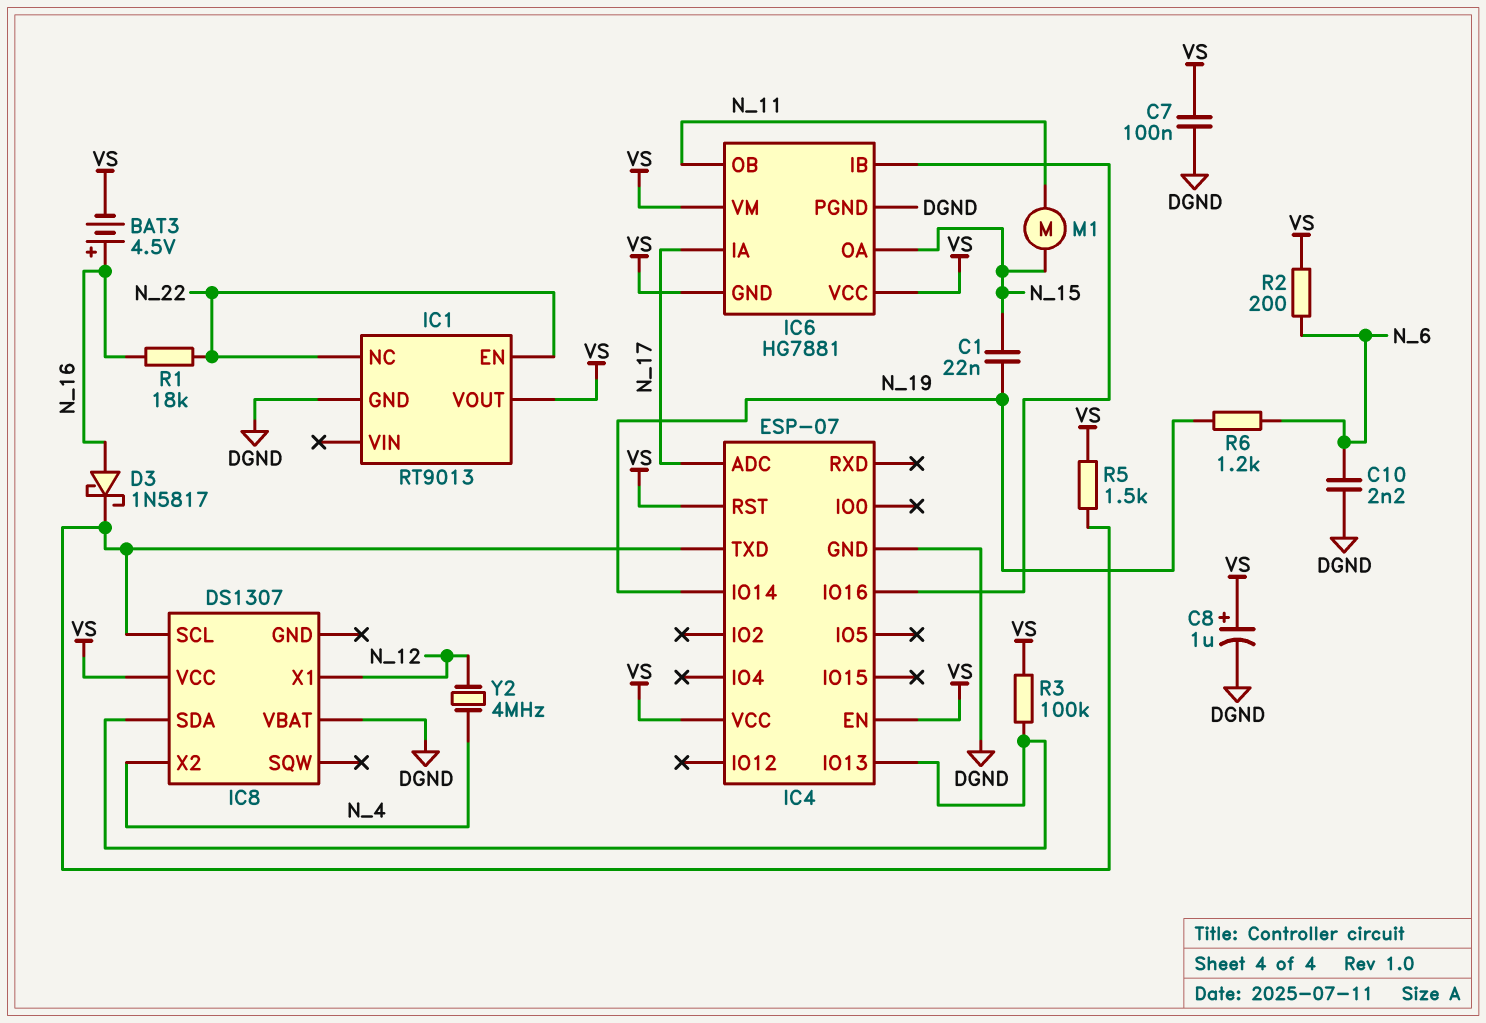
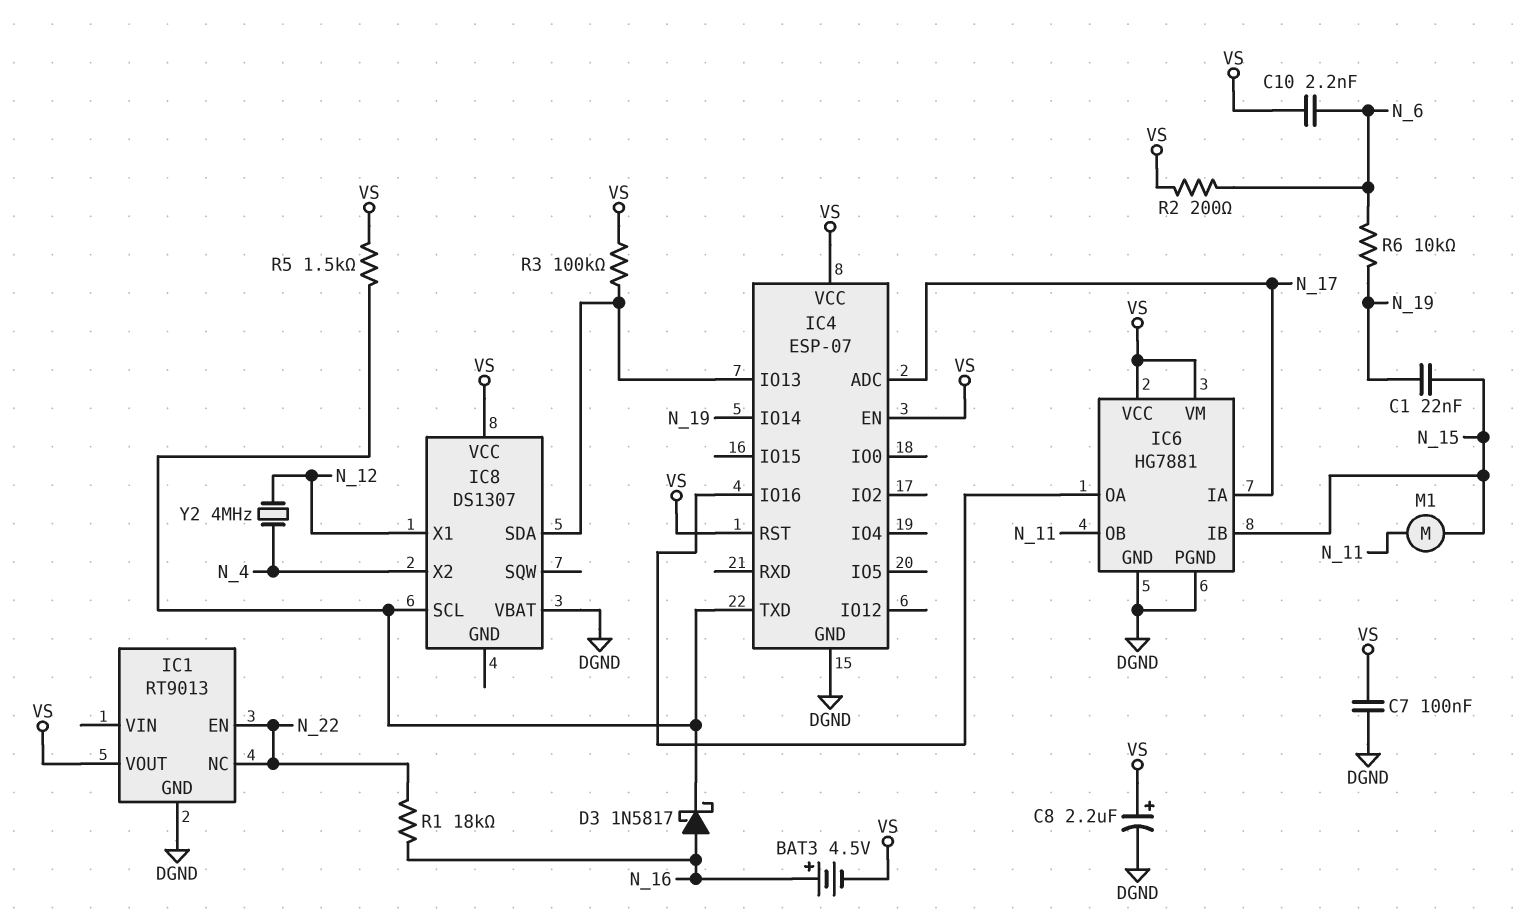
C8: 1uF (plus VS, minus DGND) -> 2.2uF (plus VS, minus DGND)
C10: 2.2nF (DGND, N_6) -> 2.2nF (N_6, VS)
IC6 pin GND: VS -> DGND
IC6 pin IB: IC4/IO16 -> N_15
IC6 pin OA: N_15 -> IC4/IO16
R6: 1.2k (N_6, N_19) -> 10k (N_6, N_19)

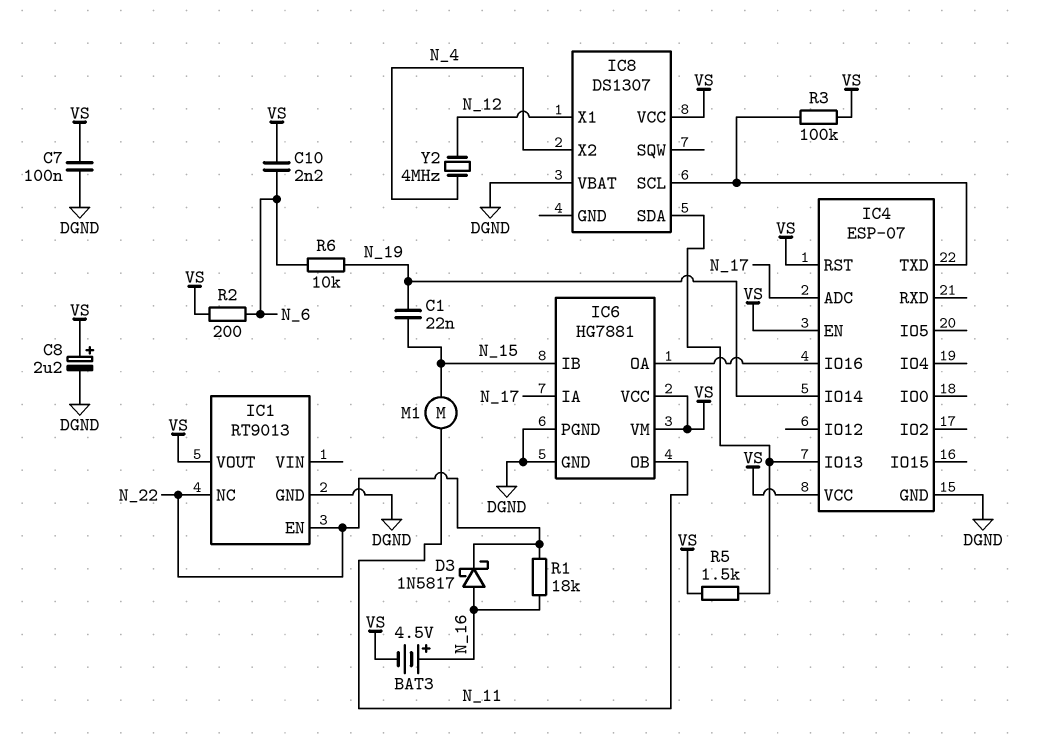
D3: schottky 1N5817 (A N_16, K IC4/TXD) -> schottky 1N5817 (A N_16, K N_22)
R3: 100k (IC4/IO13, VS) -> 100k (IC4/TXD, VS)
R5: 1.5k (IC4/TXD, VS) -> 1.5k (IC4/IO13, VS)

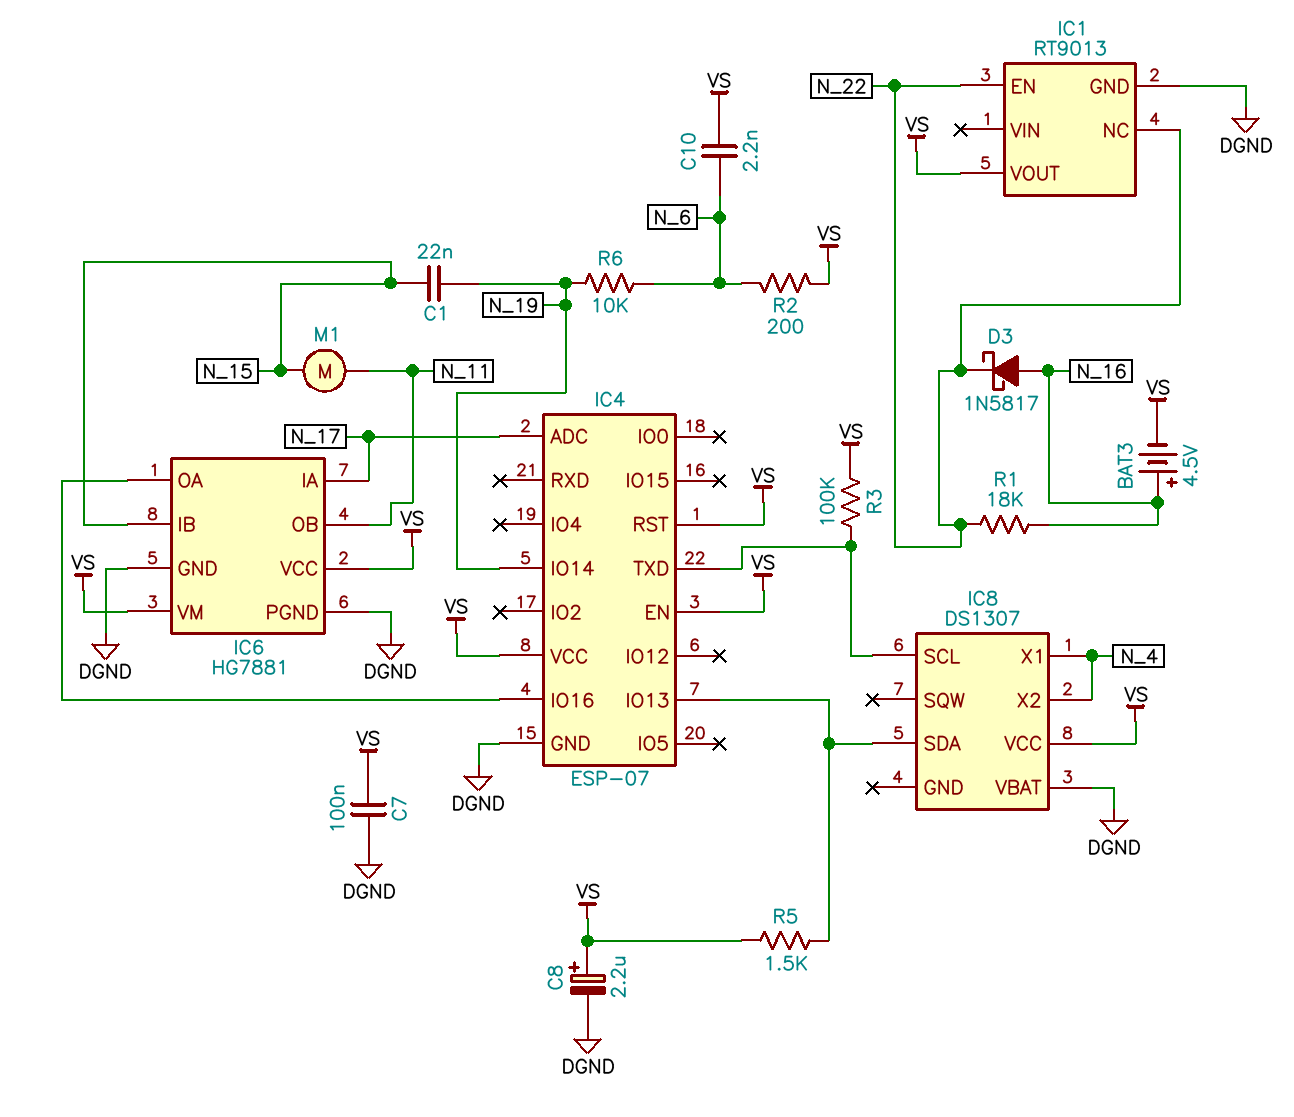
IC8 pin X1: N_12 -> N_4
Y2: 4MHz (N_4, N_12) -> none

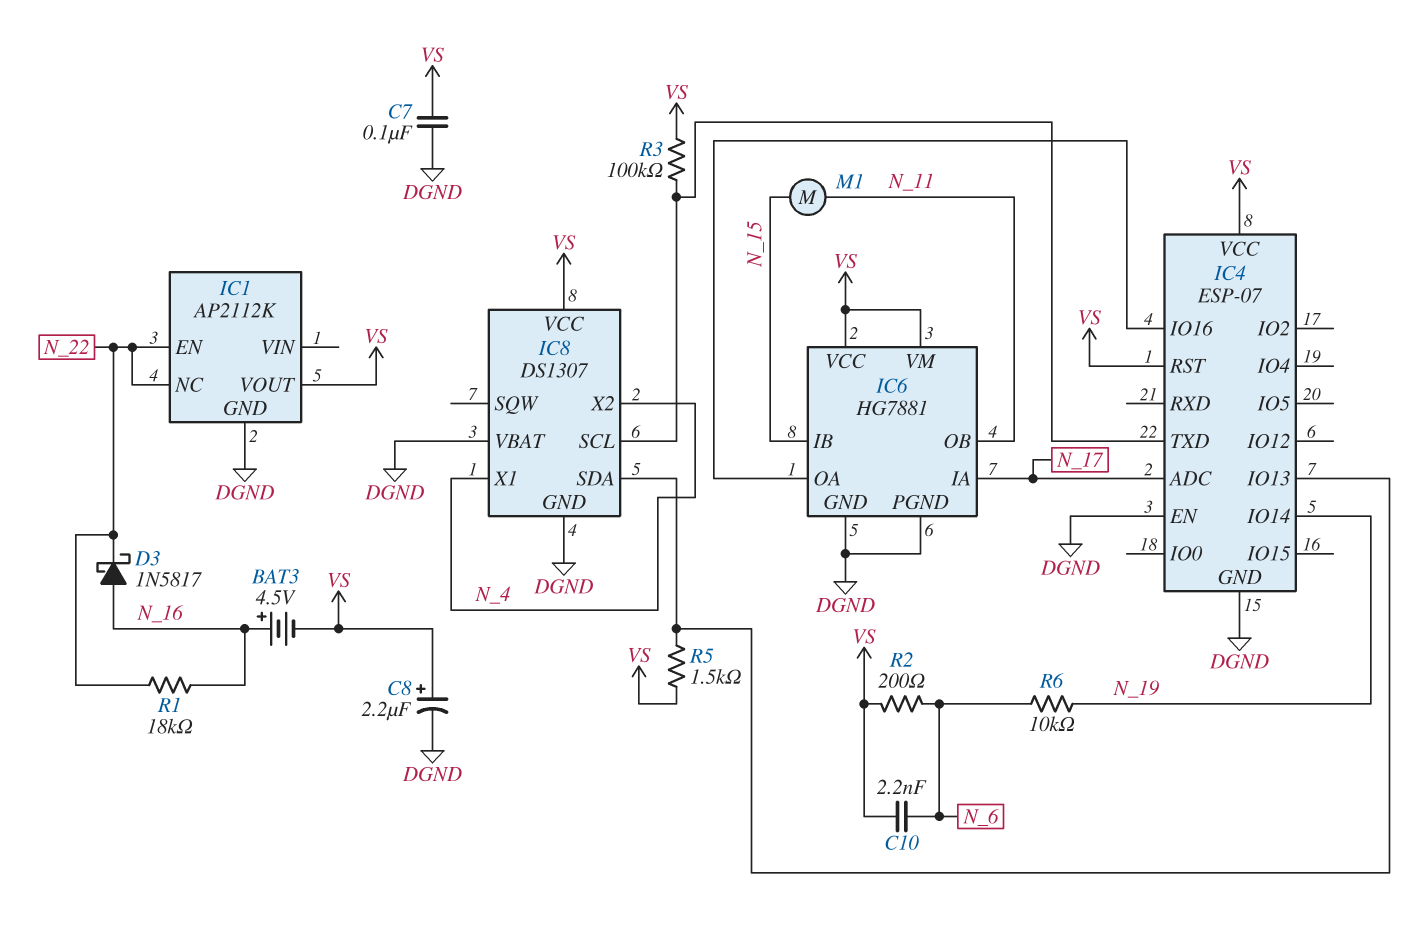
C1: 22nF (N_15, N_19) -> none
IC1: RT9013 -> AP2112K
IC4 pin EN: VS -> DGND
IC8 pin GND: none -> DGND

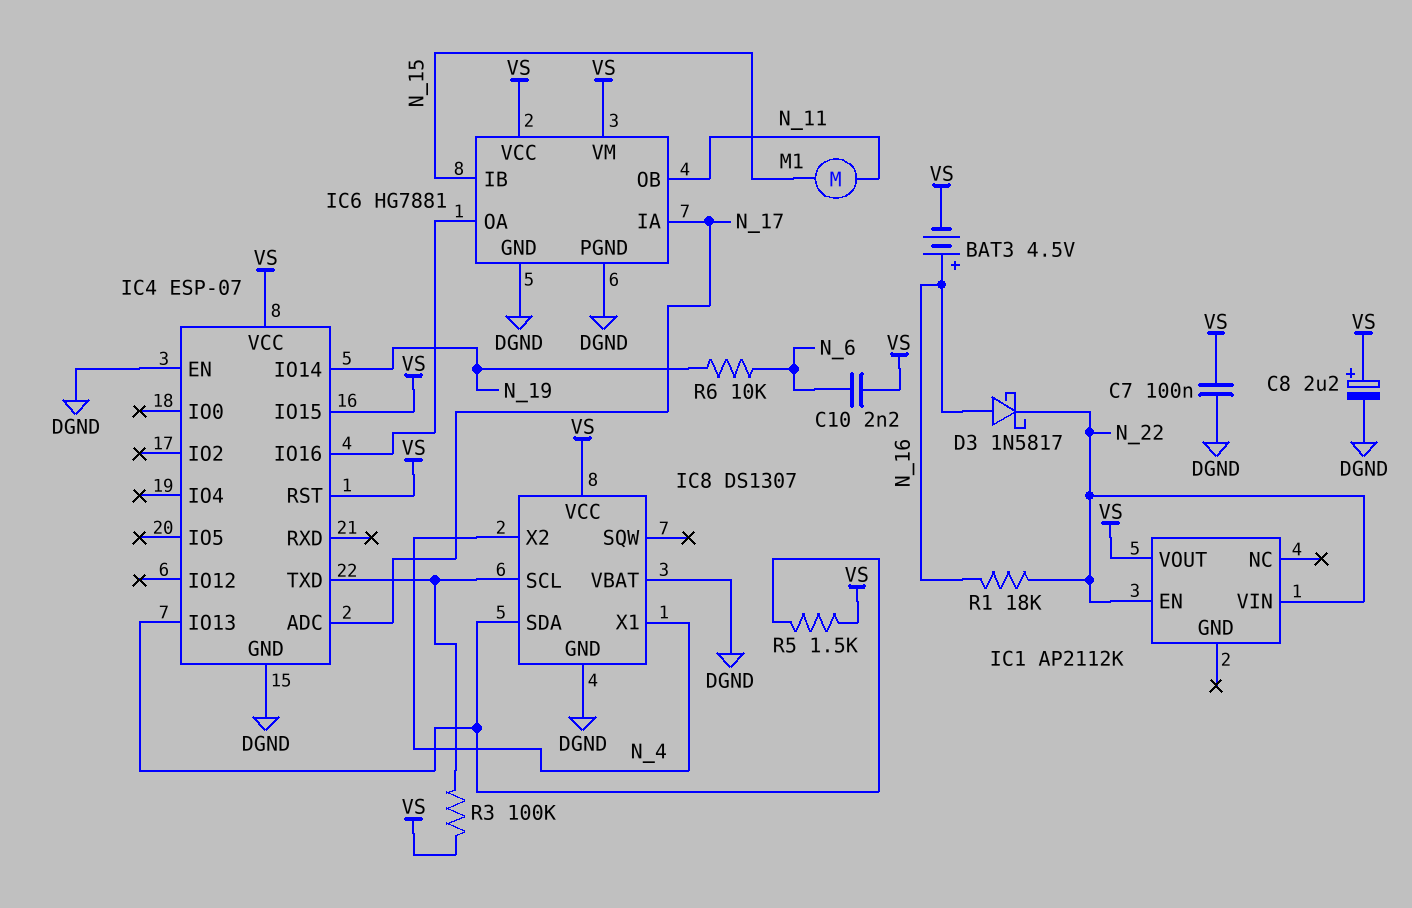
IC1 pin GND: DGND -> none
IC1 pin NC: N_22 -> none
IC1 pin VIN: none -> N_22
IC4 pin IO15: none -> VS
R2: 200 (N_6, VS) -> none

